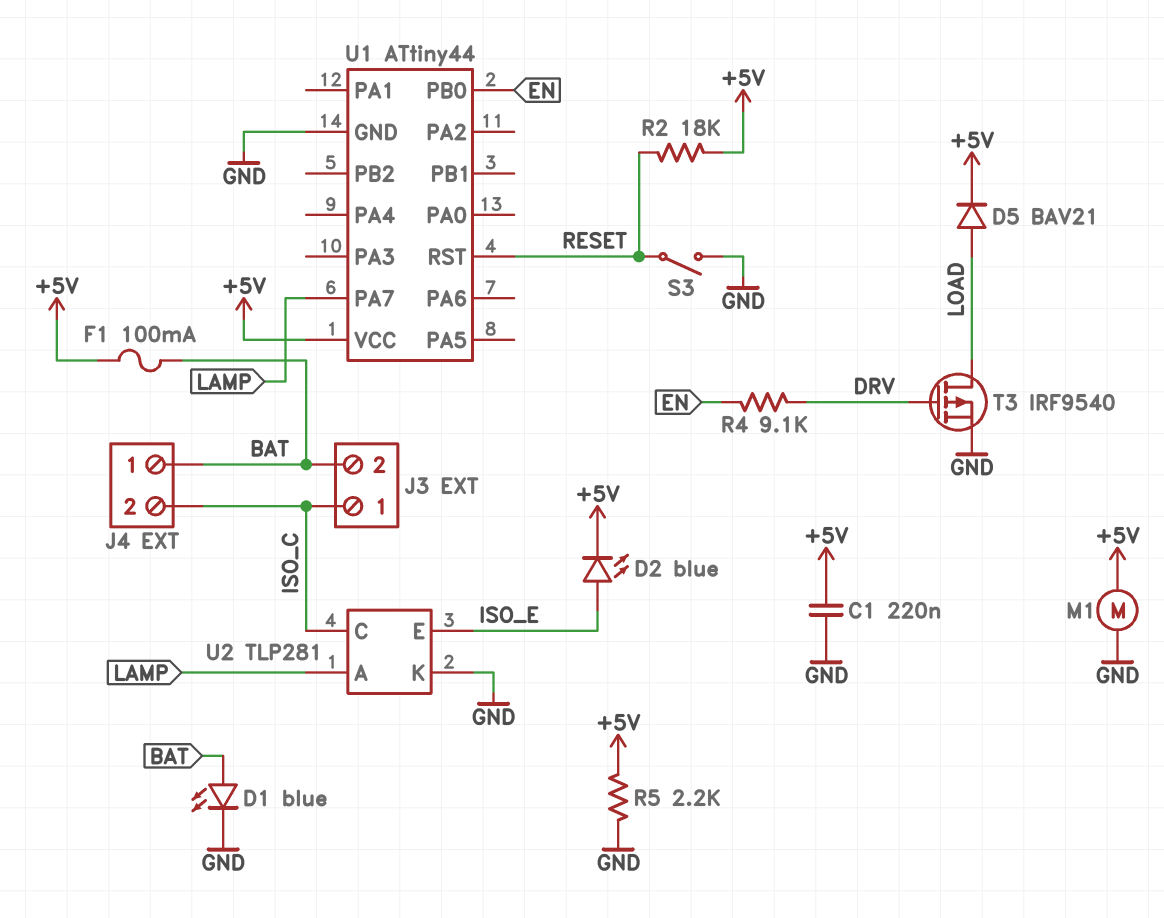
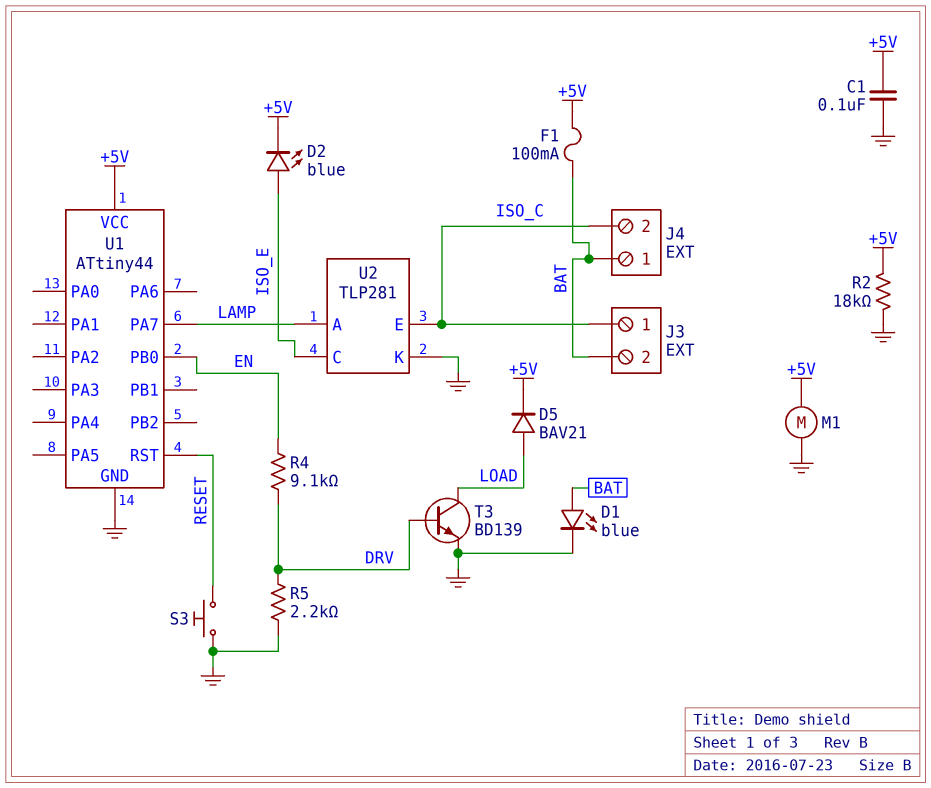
C1: 220nF (+5V, GND) -> 100nF (+5V, GND)
R2: 18k (+5V, RESET) -> 18k (+5V, GND)
R5: 2.2k (+5V, GND) -> 2.2k (DRV, GND)
S3: switch (GND, RESET) -> button (GND, RESET)
T3: PMOS IRF9540 (G DRV, D LOAD, S GND) -> NPN BD139 (B DRV, C LOAD, E GND)
U2 pin C: ISO_C -> ISO_E
U2 pin E: ISO_E -> ISO_C

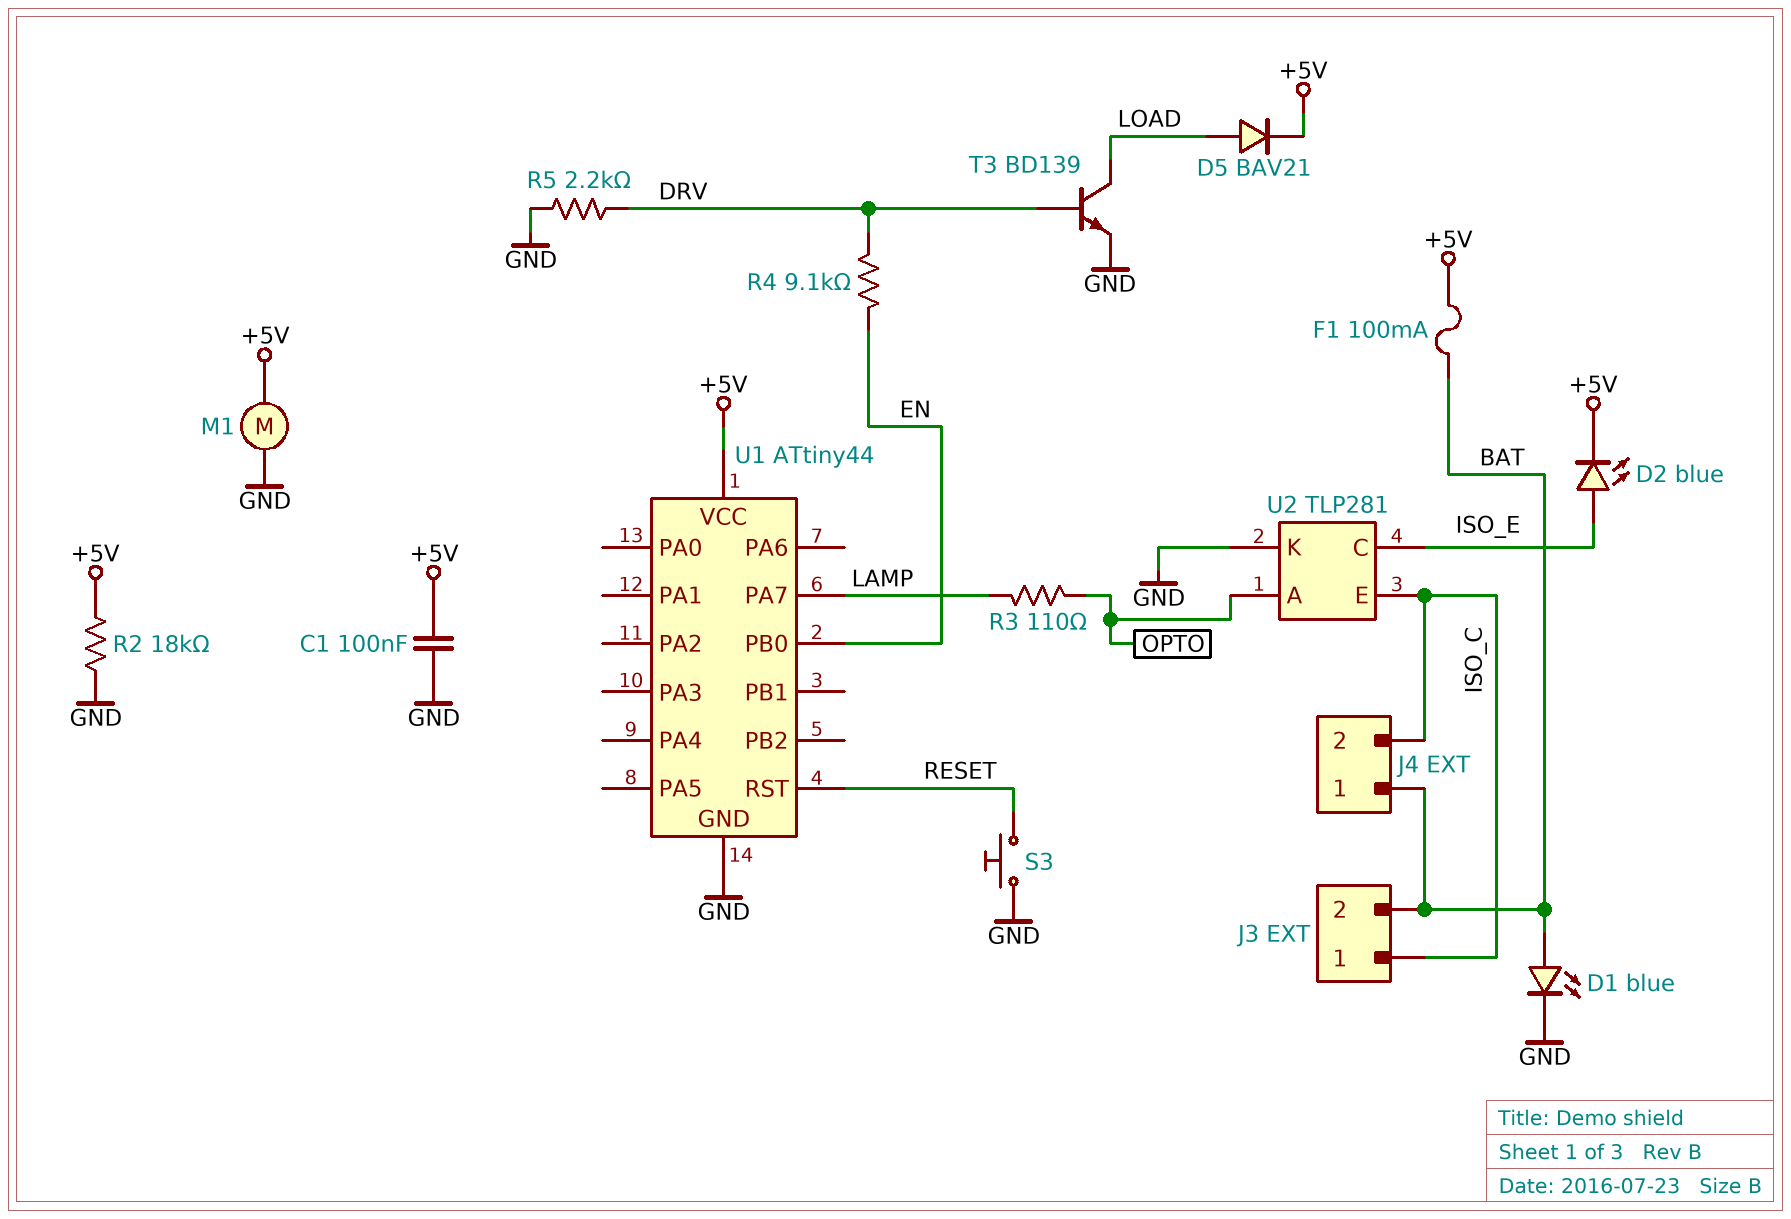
R3: none -> 110 (LAMP, OPTO)
U2 pin A: LAMP -> OPTO

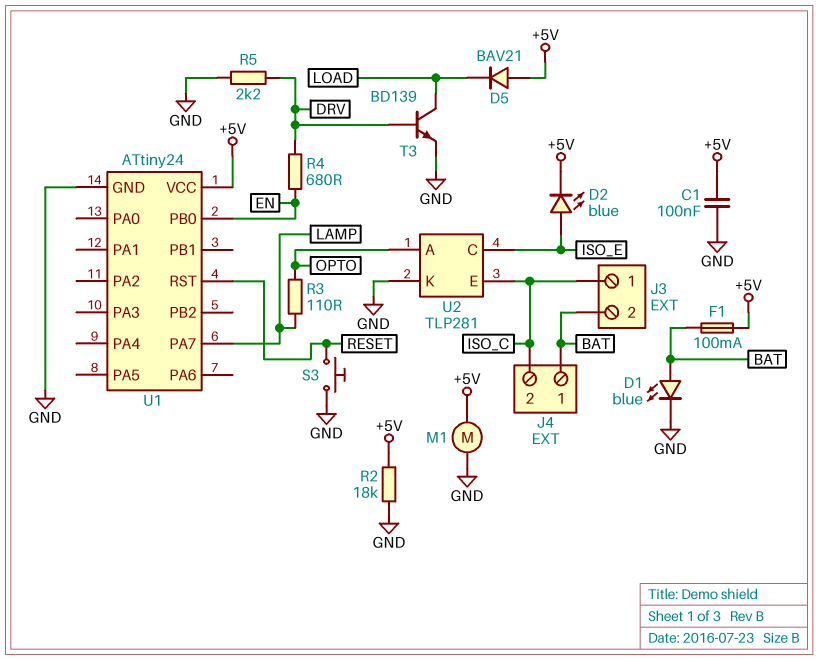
D5: diode BAV21 (A LOAD, K +5V) -> diode BAV21 (A +5V, K LOAD)
R4: 9.1k (DRV, EN) -> 680 (DRV, EN)
U1: ATtiny44 -> ATtiny24

